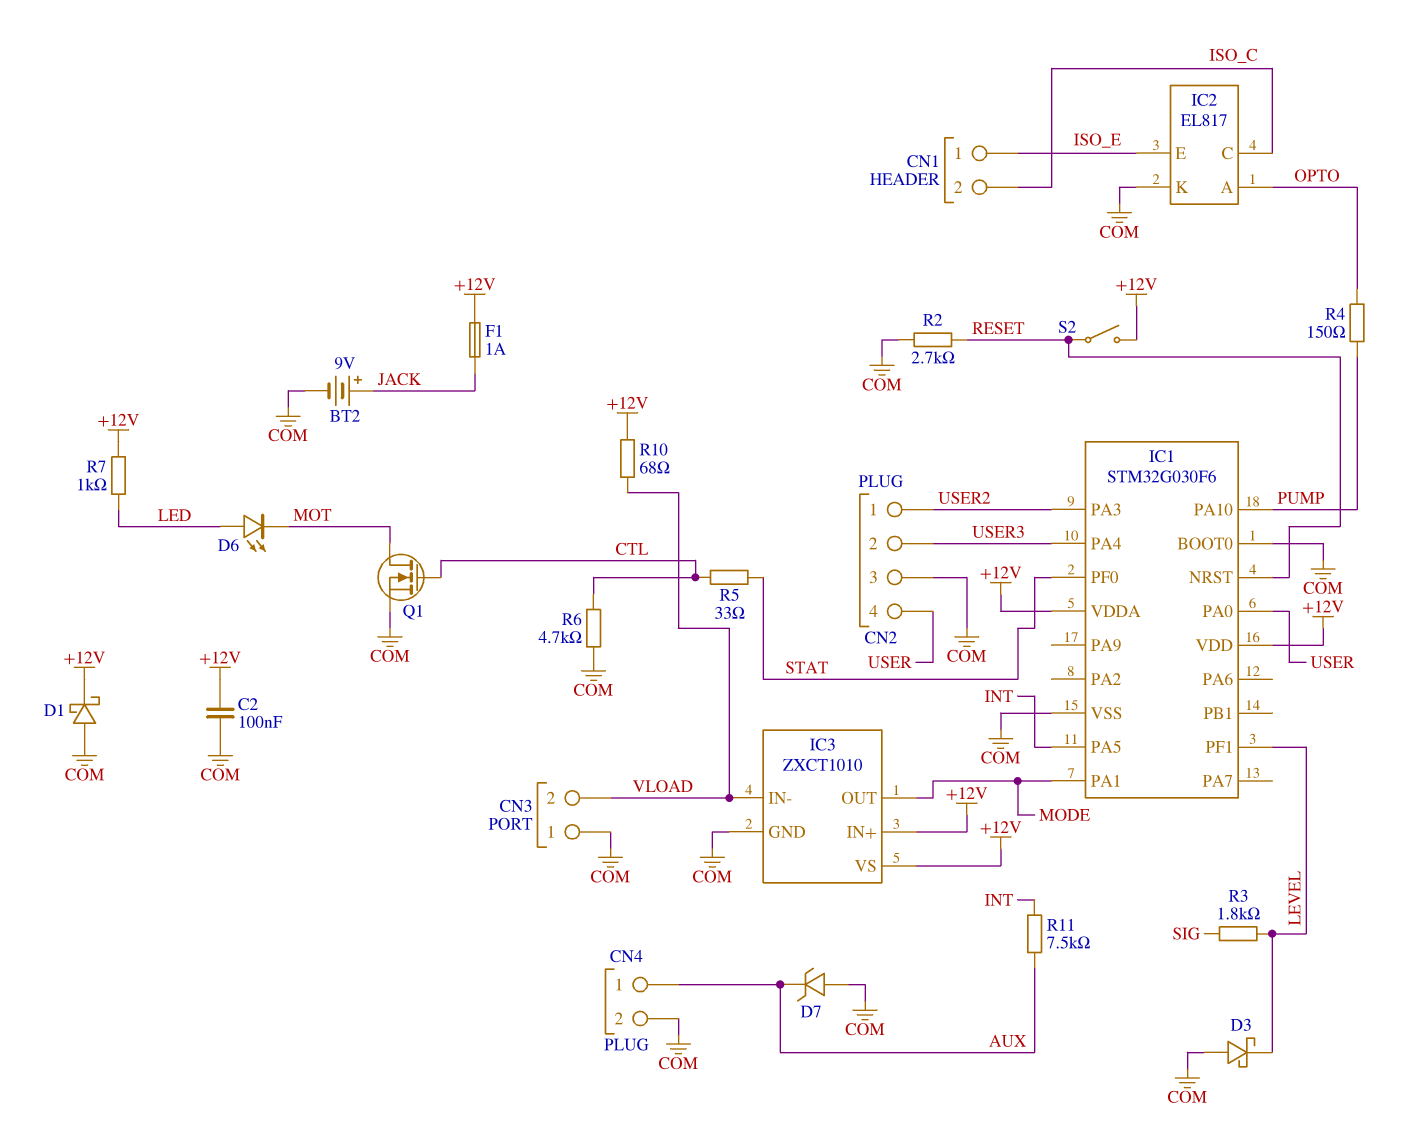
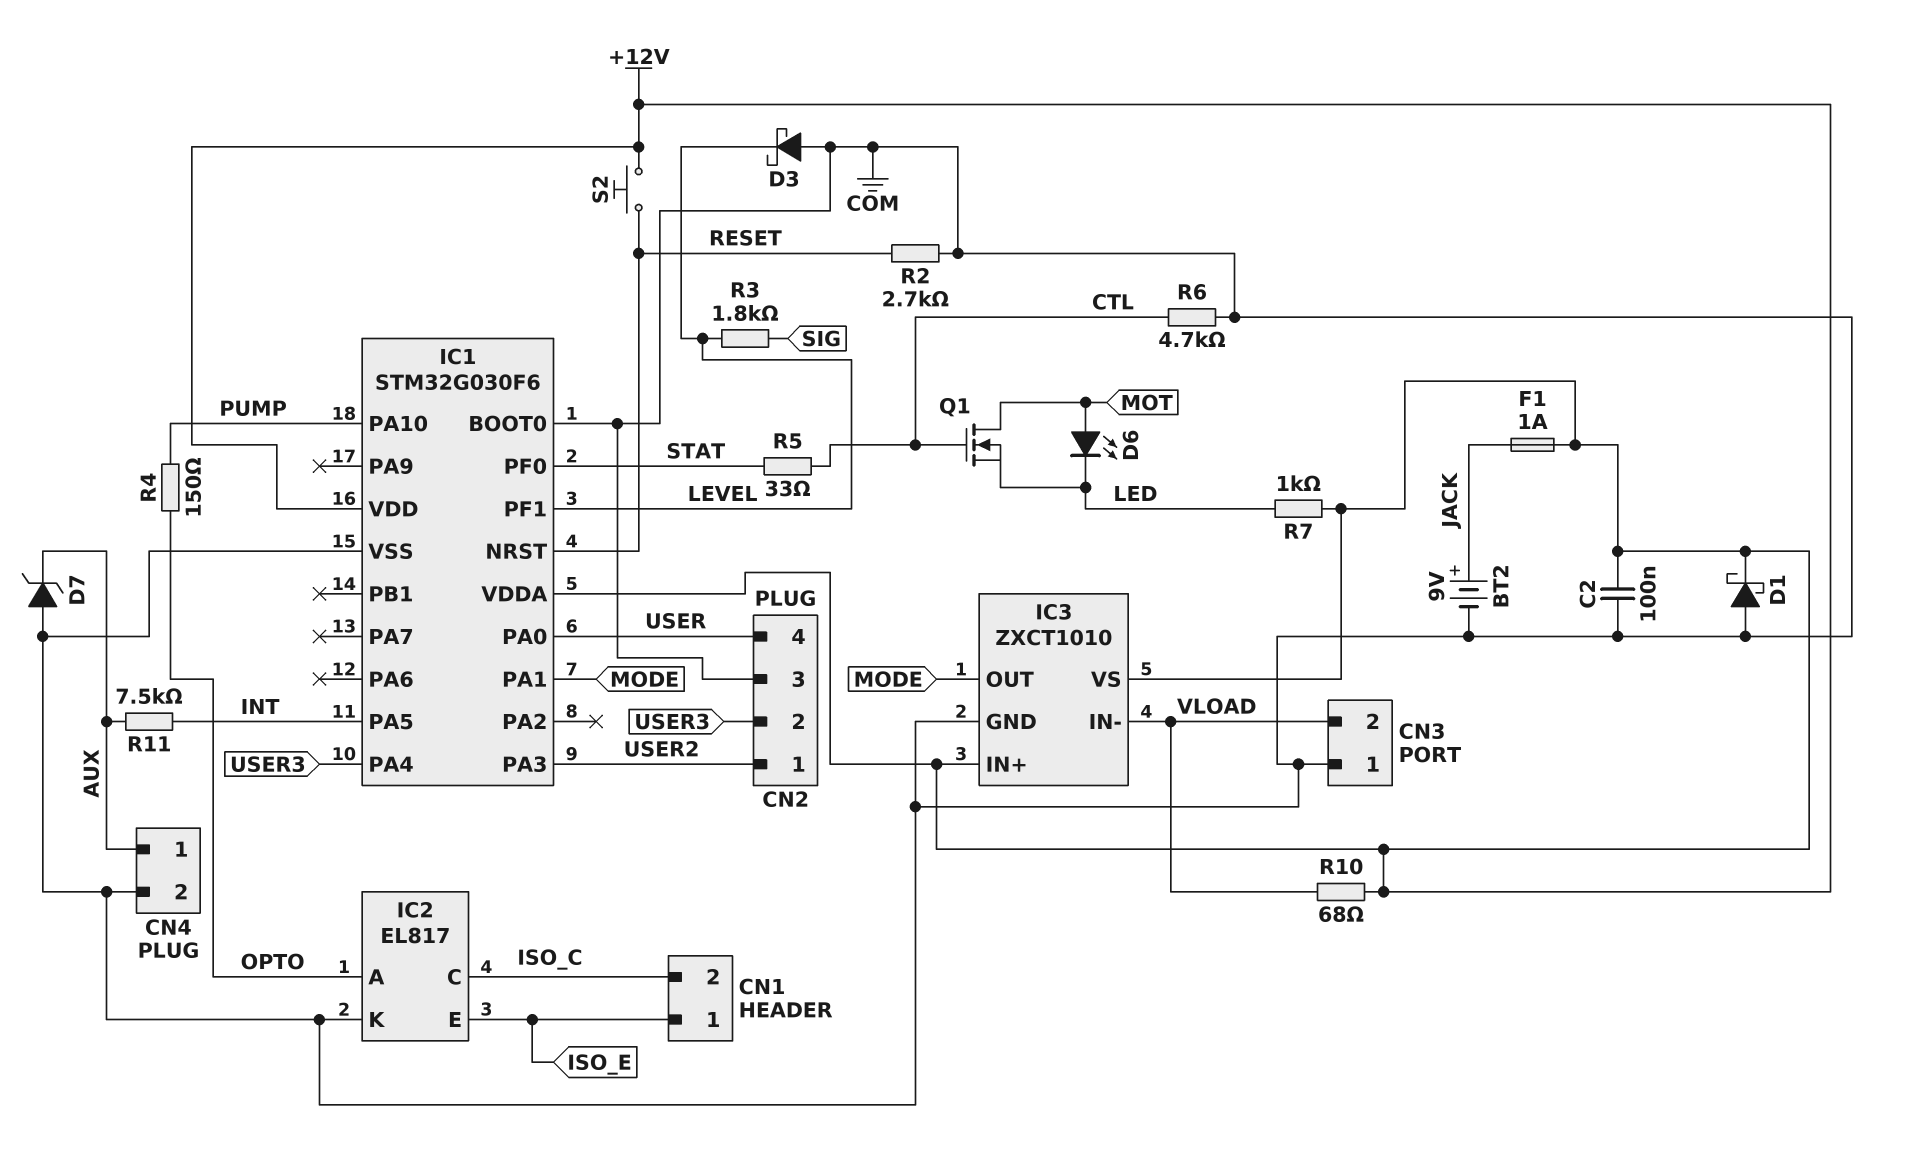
D6: LED (A LED, K MOT) -> LED (A MOT, K LED)
Q1: NMOS (G CTL, D MOT, S COM) -> NMOS (G CTL, D MOT, S LED)
S2: switch (+12V, RESET) -> button (+12V, RESET)

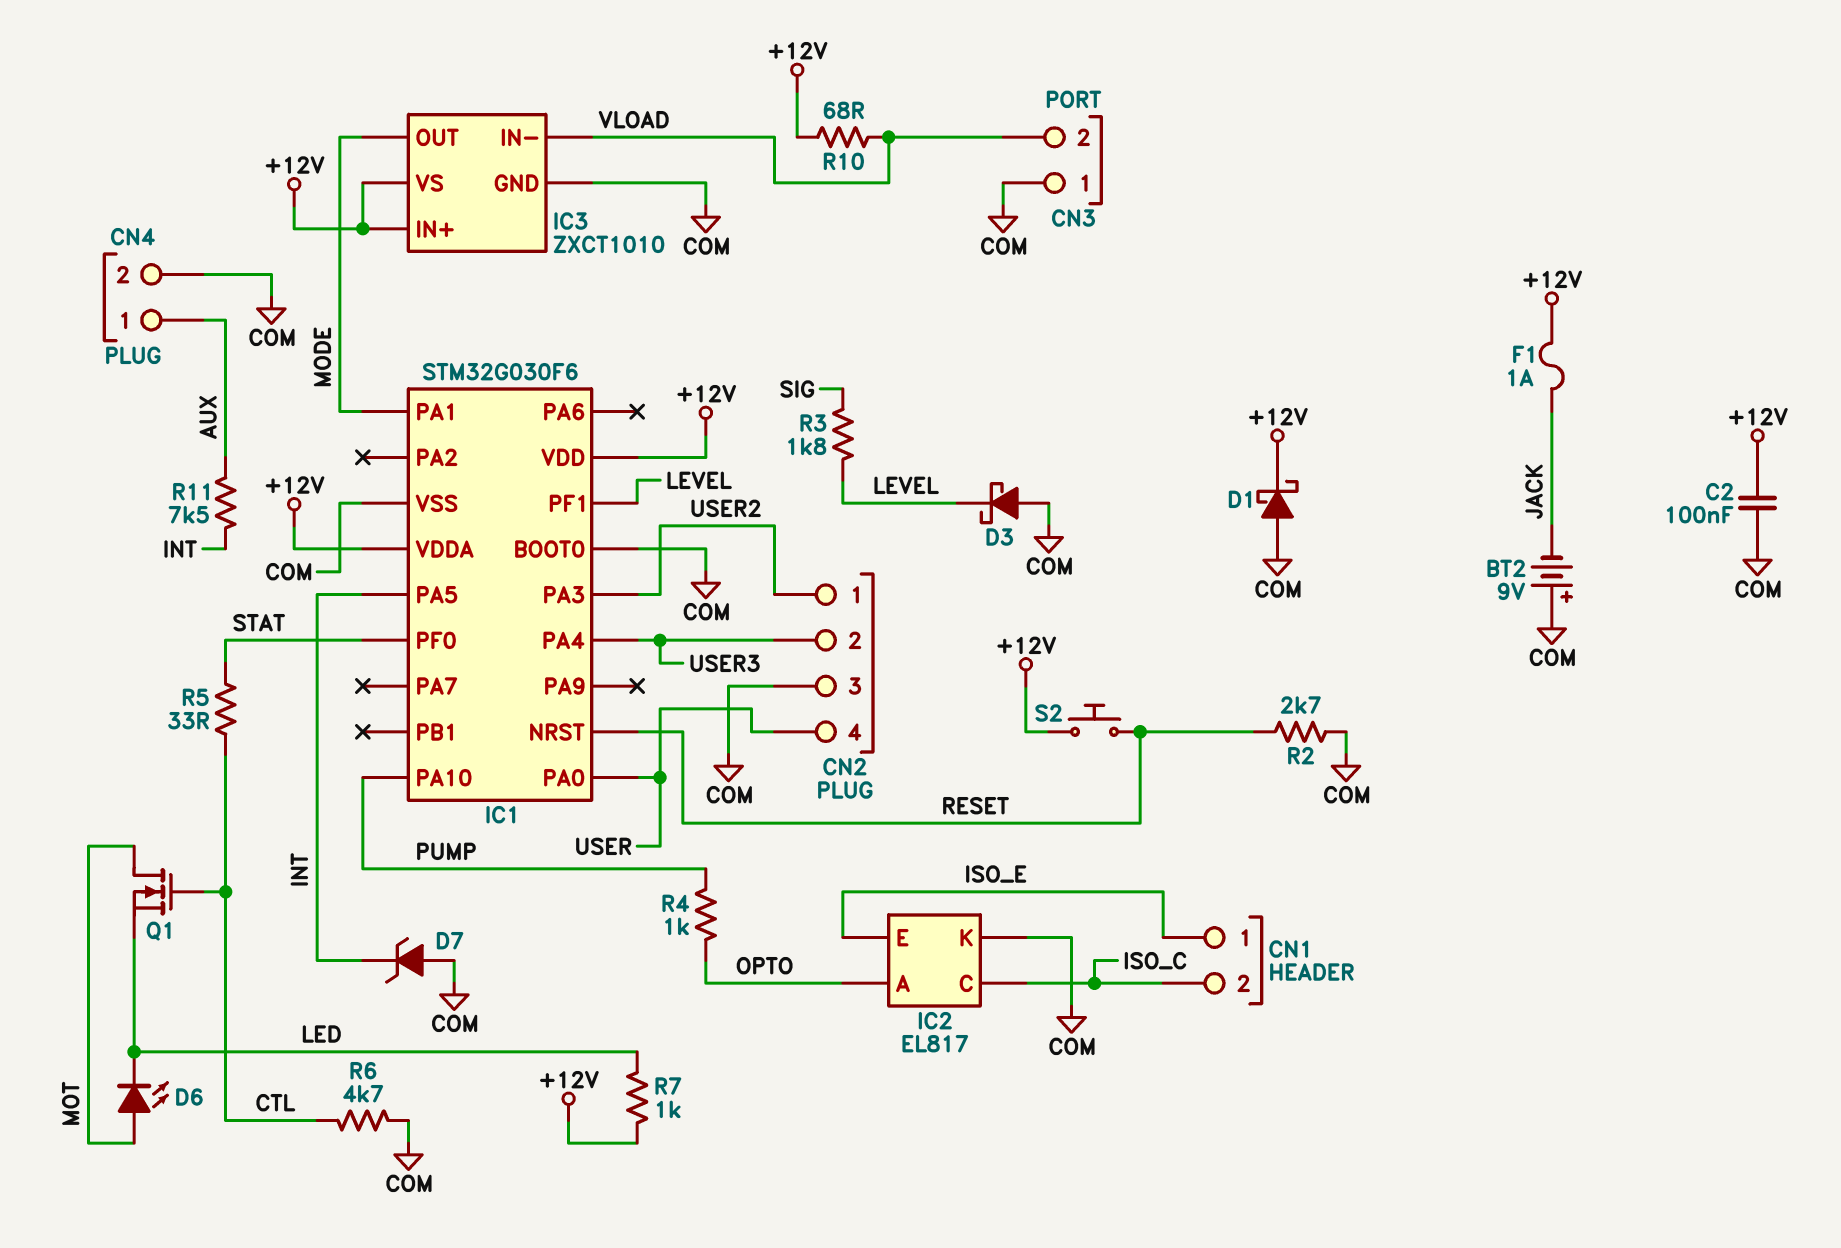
BT2: 9V (plus JACK, minus COM) -> 9V (plus COM, minus JACK)
D7: zener (A COM, K AUX) -> zener (A COM, K INT)
R4: 150 (OPTO, PUMP) -> 1k (OPTO, PUMP)

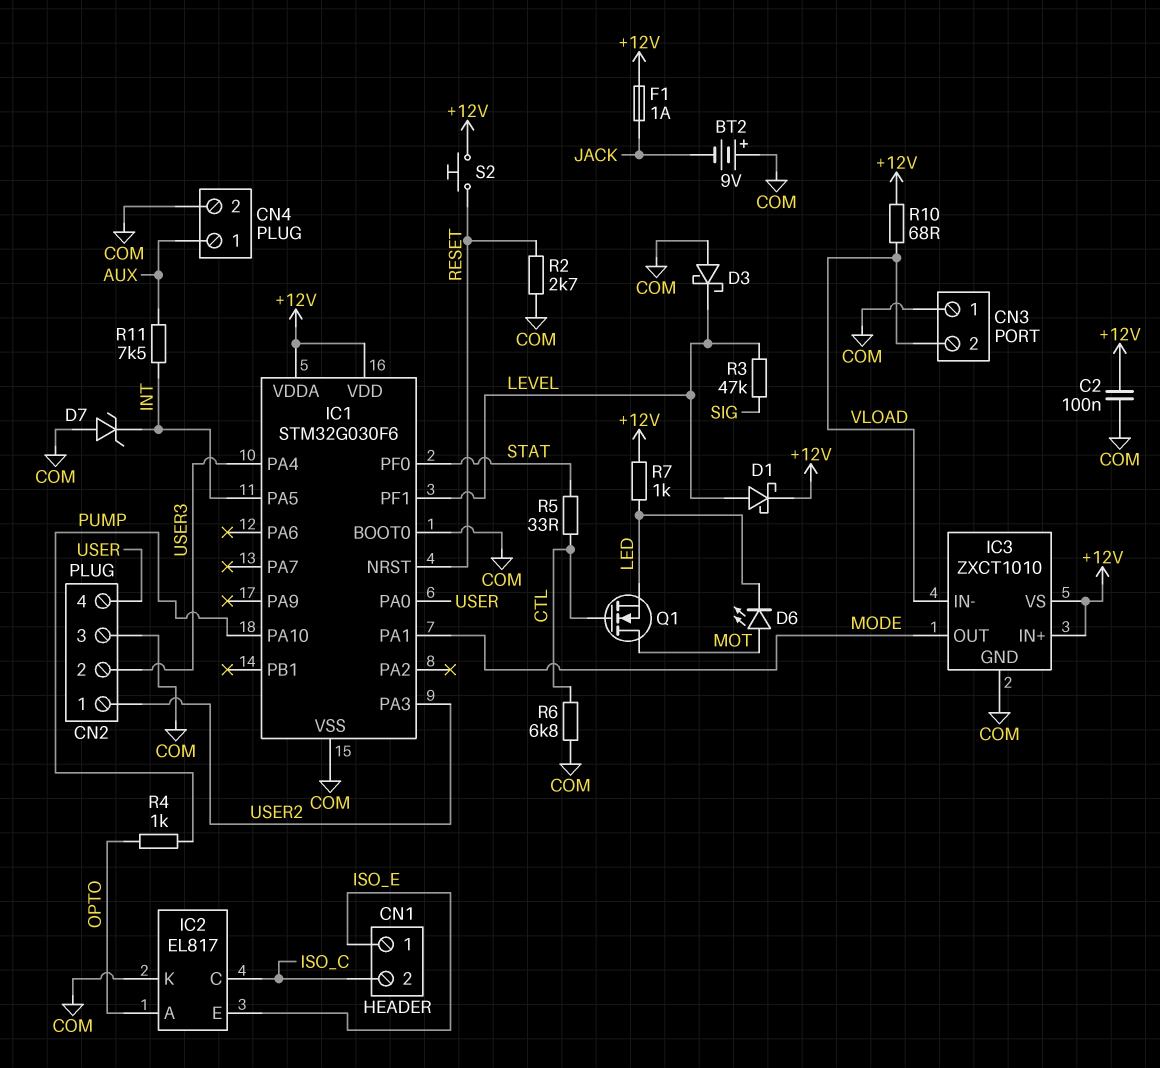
D1: schottky (A COM, K +12V) -> schottky (A LEVEL, K +12V)
R3: 1.8k (LEVEL, SIG) -> 47k (LEVEL, SIG)
R6: 4.7k (COM, CTL) -> 6.8k (COM, CTL)

